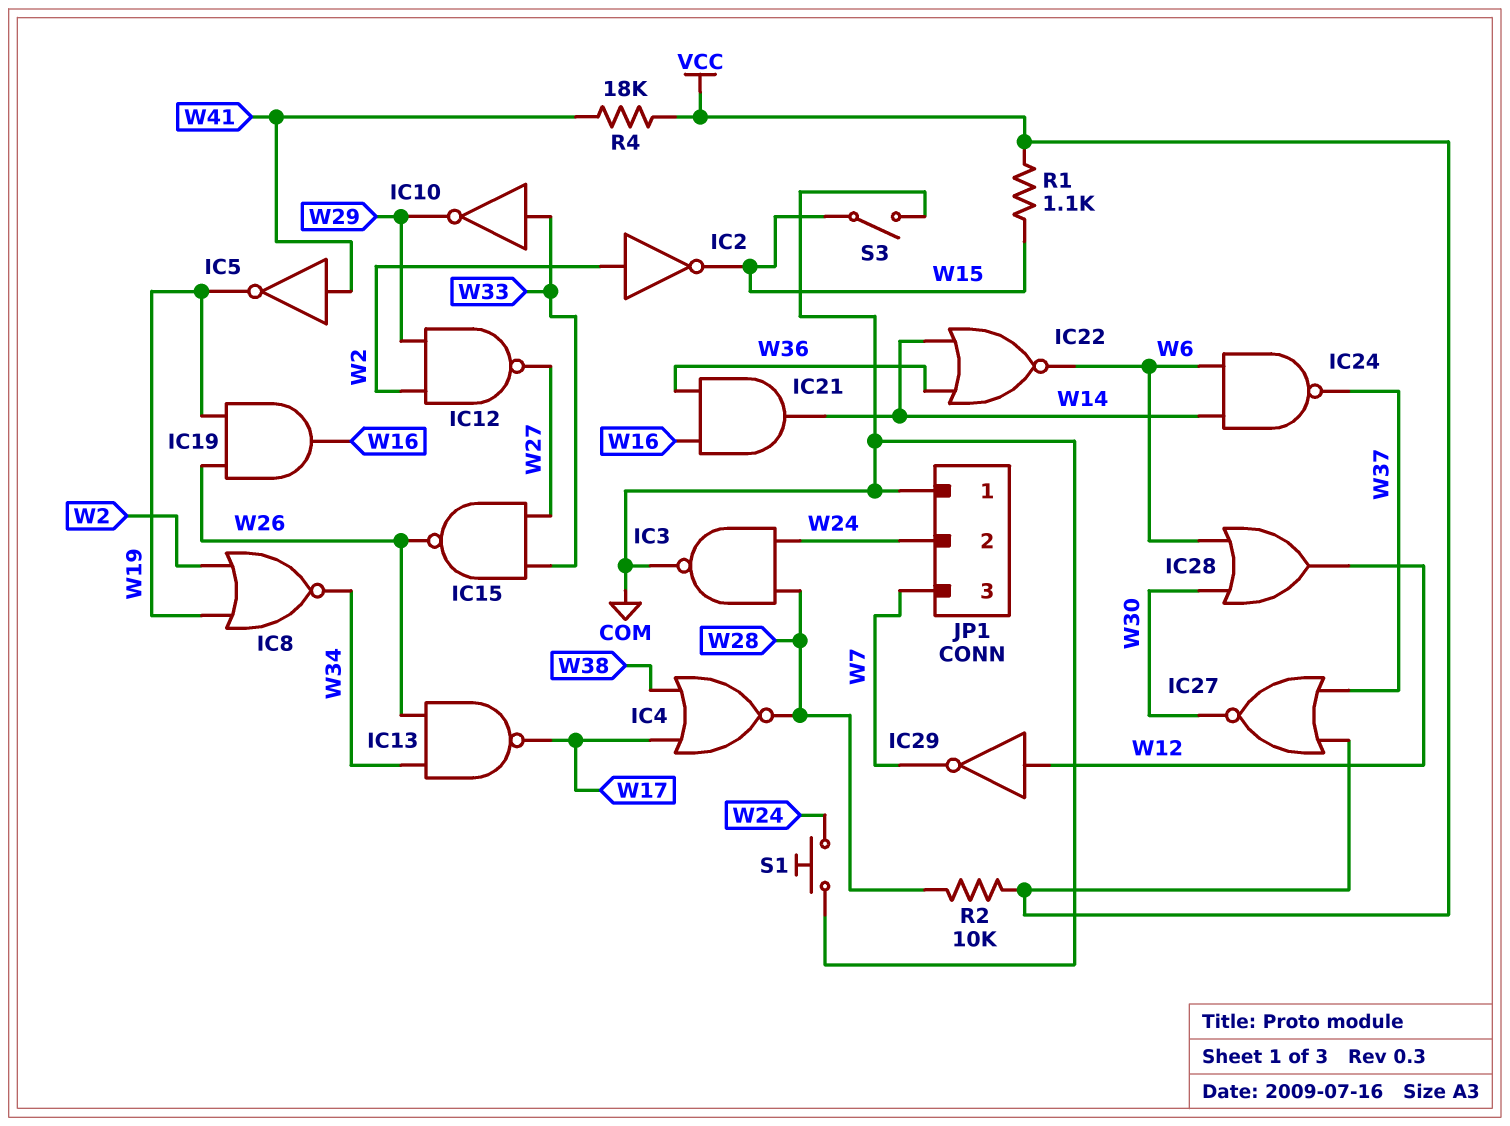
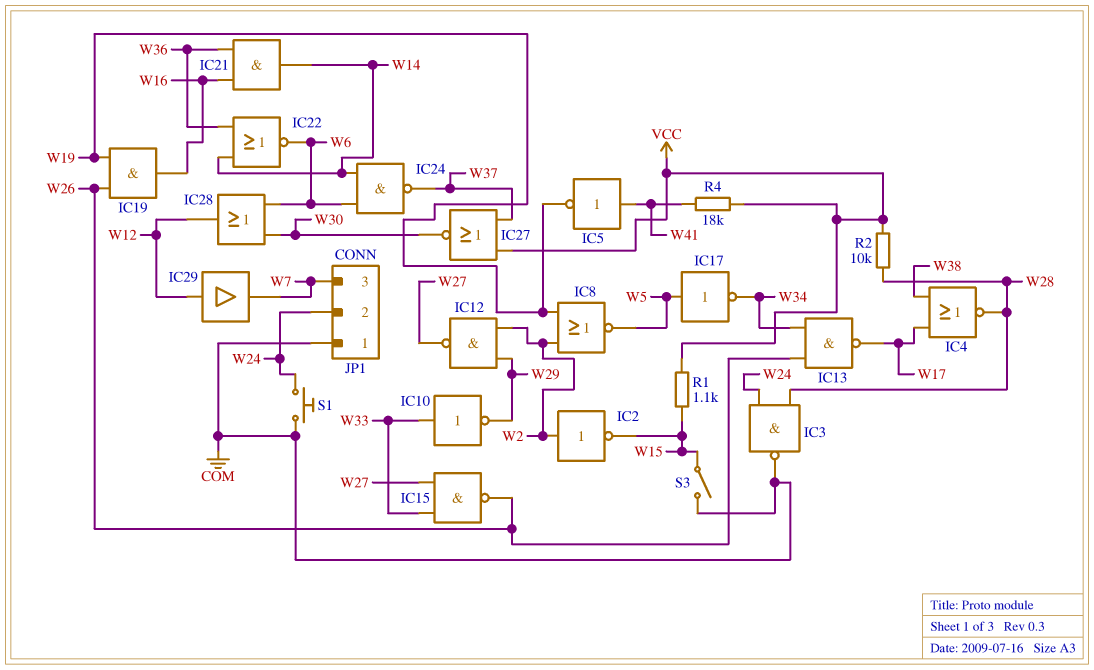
IC8: NOR (in W2, in W19, out W34) -> NOR (in W2, in W19, out W5)
IC17: none -> NOT (in W5, out W34)
IC29: NOT (in W12, out W7) -> buffer (in W12, out W7)

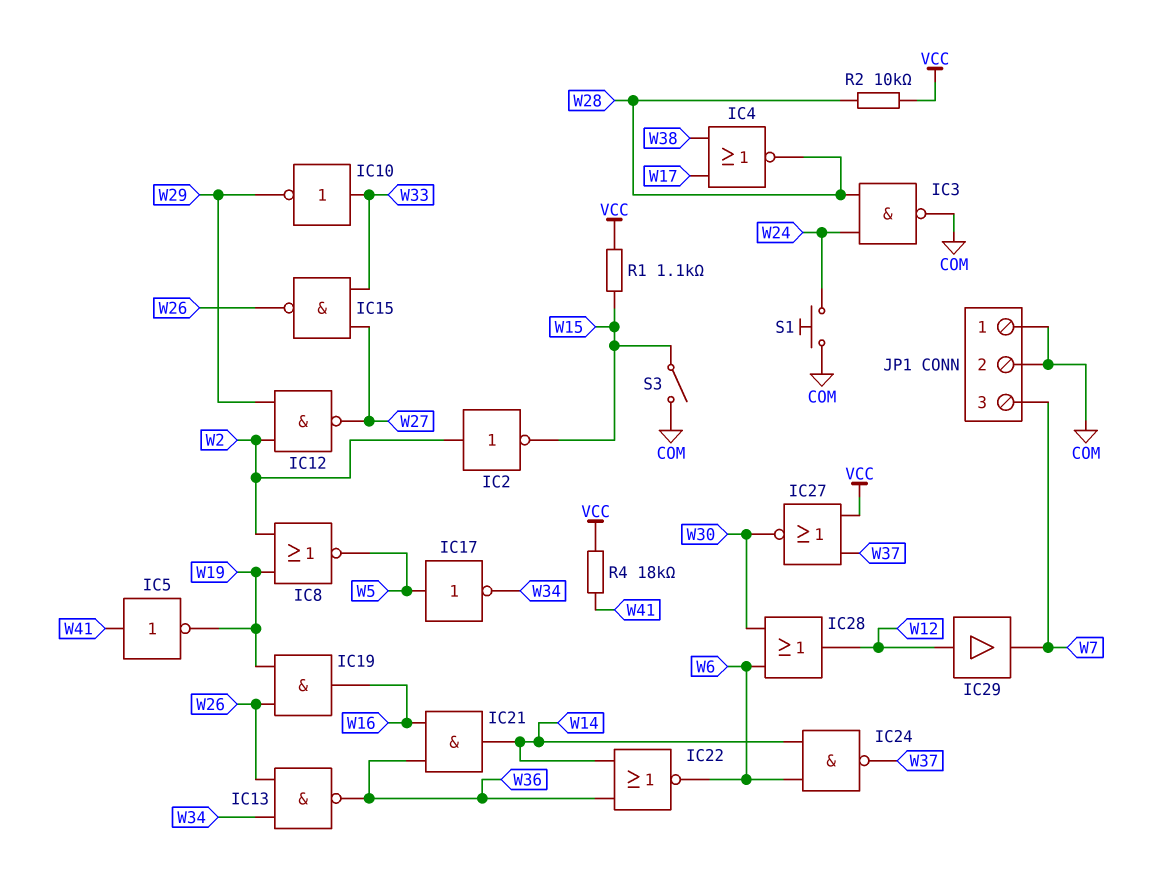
IC13: NAND (in W26, in W34, out W17) -> NAND (in W26, in W34, out W36)
JP1 pin 2: W24 -> COM

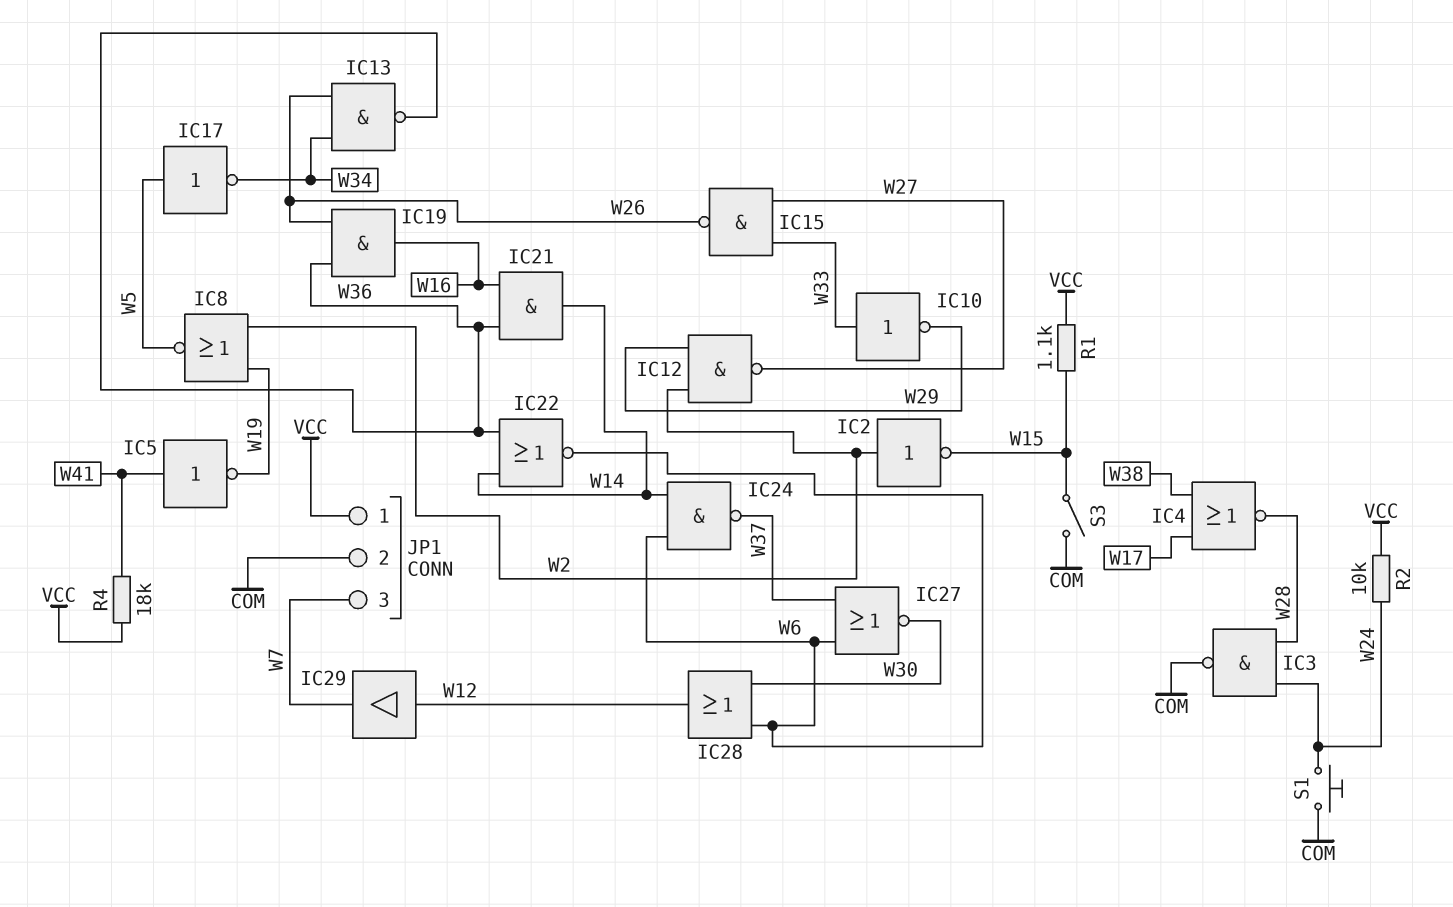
IC19: AND (in W19, in W26, out W16) -> AND (in W26, in W36, out W16)
IC27: NOR (in VCC, in W37, out W30) -> NOR (in W6, in W37, out W30)
JP1 pin 1: COM -> VCC
R2: 10k (VCC, W28) -> 10k (VCC, W24)

